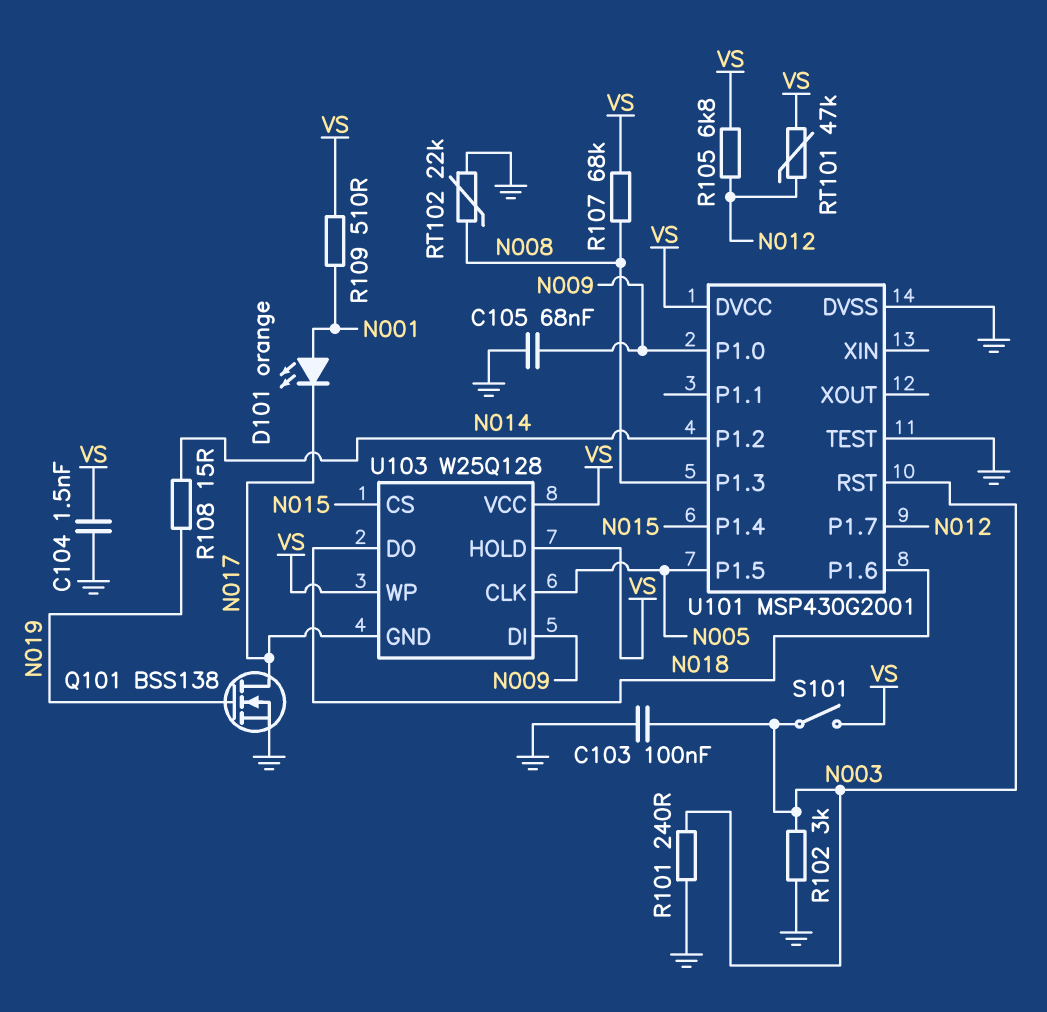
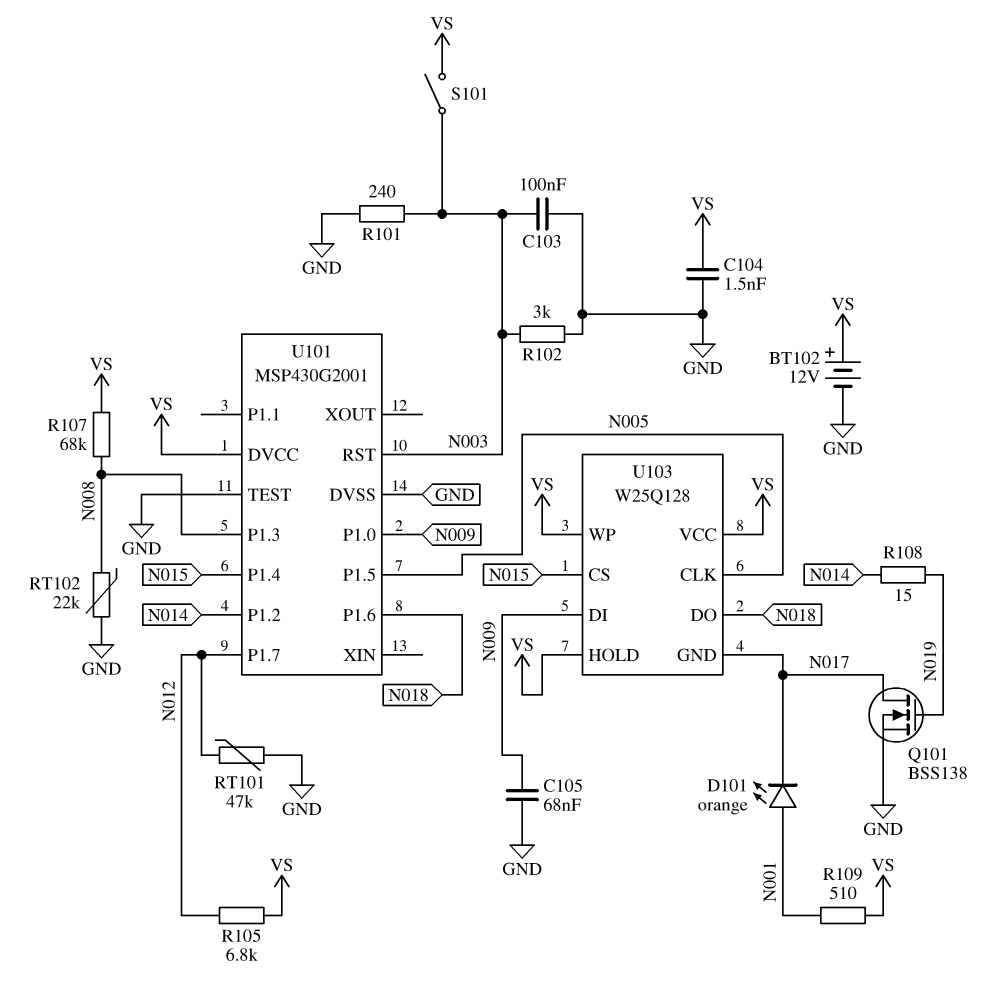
BT102: none -> 12V (plus VS, minus GND)
RT101: 47k (N012, VS) -> 47k (GND, N012)

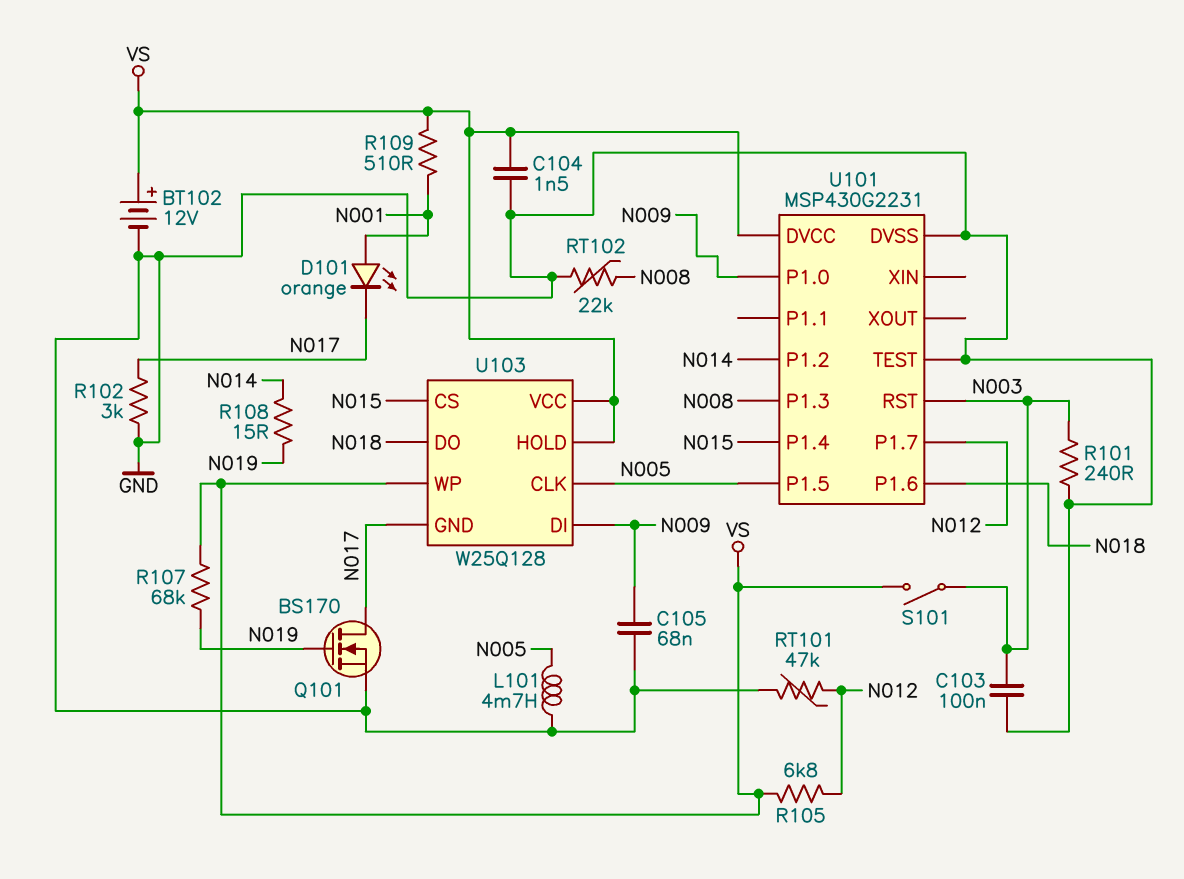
L101: none -> 4.7mH (GND, N005)
Q101: NMOS BSS138 (G N019, D N017, S GND) -> NMOS BS170 (G N019, D N017, S GND)
R102: 3k (GND, N003) -> 3k (GND, N017)
R107: 68k (N008, VS) -> 68k (N019, VS)
U101: MSP430G2001 -> MSP430G2231

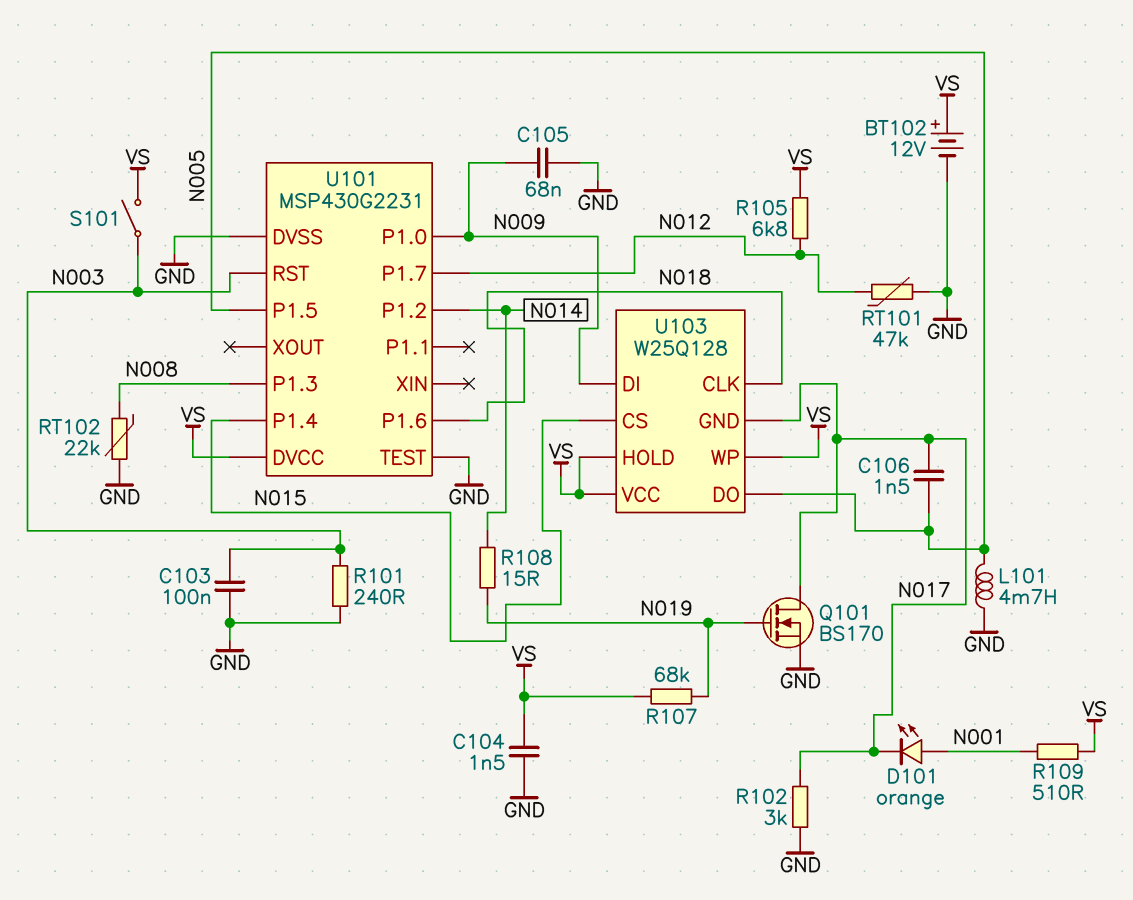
C106: none -> 1.5nF (N005, N017)
U103 pin CLK: N005 -> N018
U103 pin DO: N018 -> N005

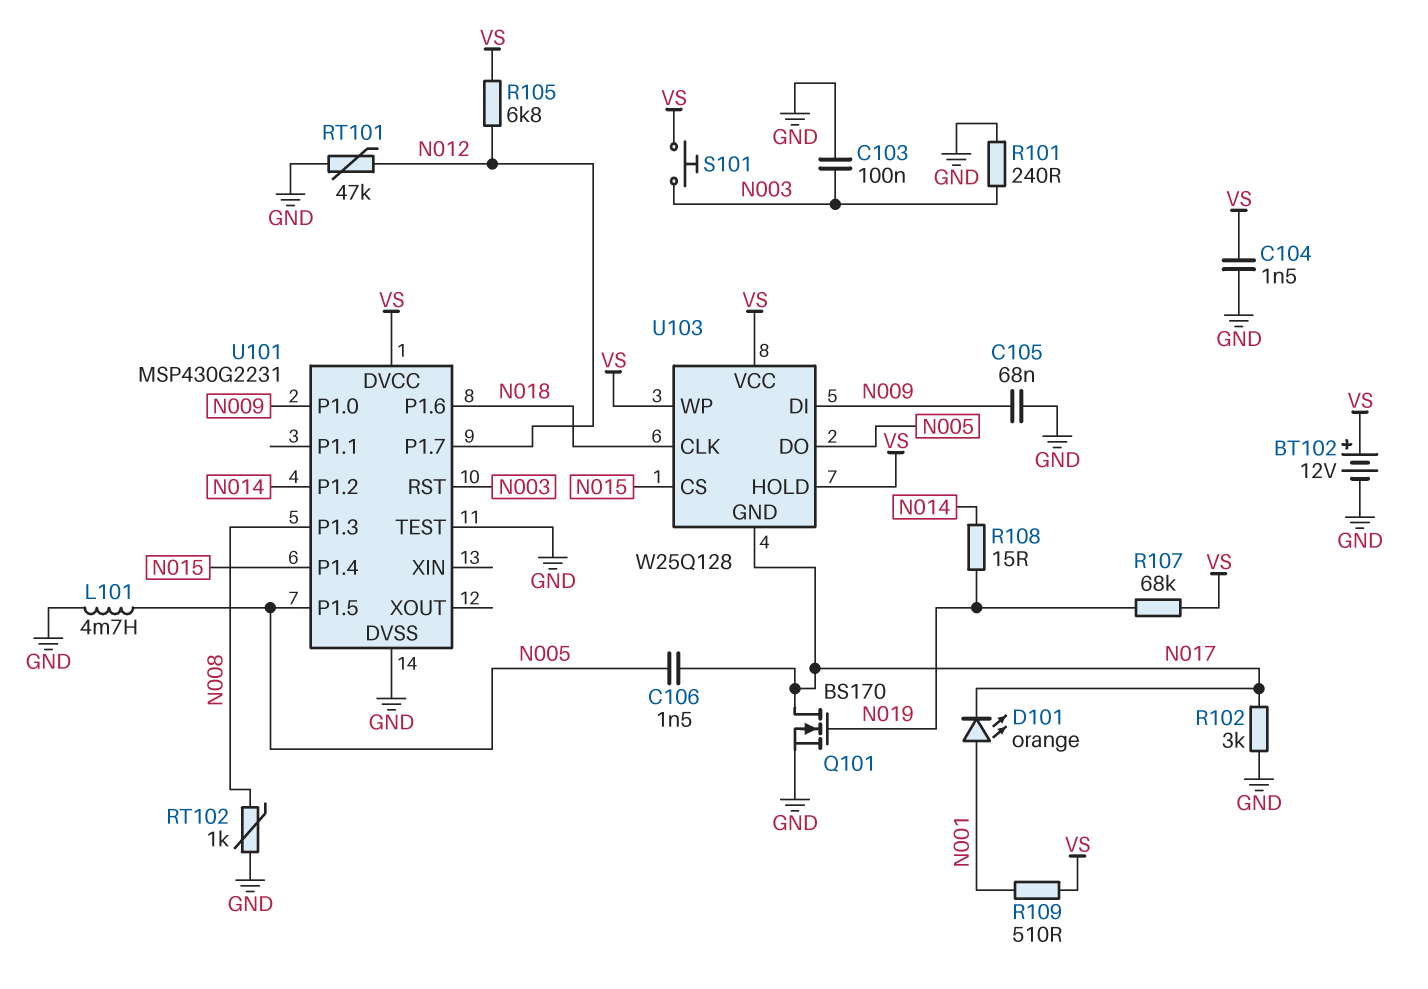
RT102: 22k (GND, N008) -> 1k (GND, N008)
S101: switch (N003, VS) -> button (N003, VS)

